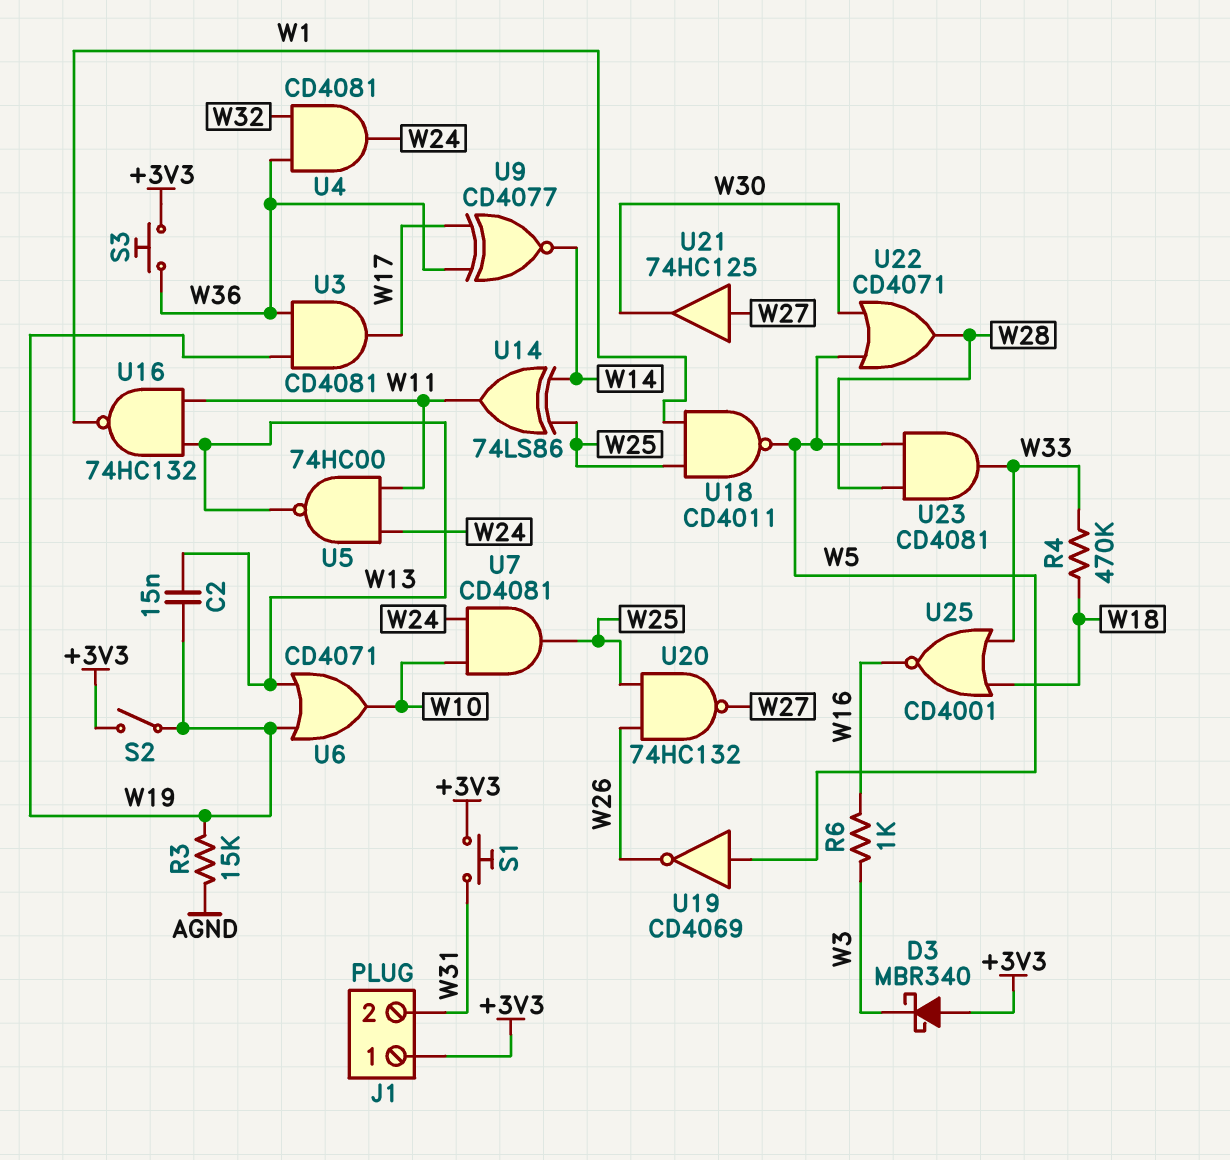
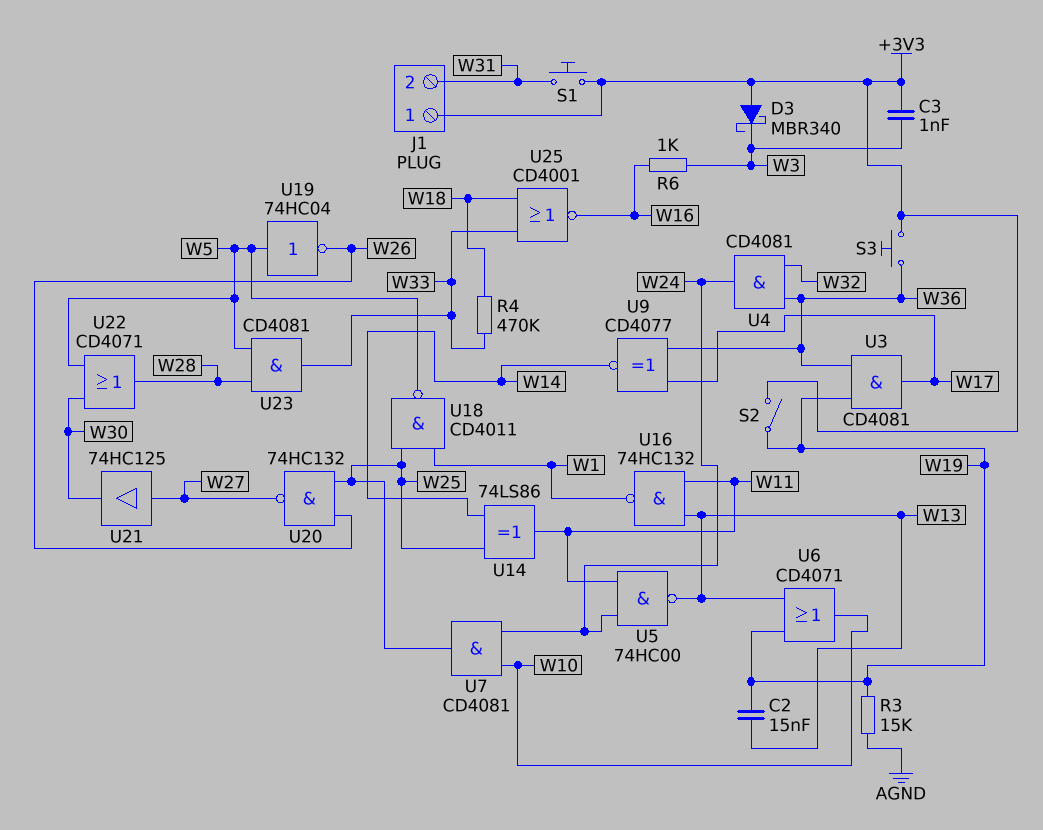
C3: none -> 1nF (+3V3, W3)
U19: NOT CD4069 (in W5, out W26) -> NOT 74HC04 (in W5, out W26)

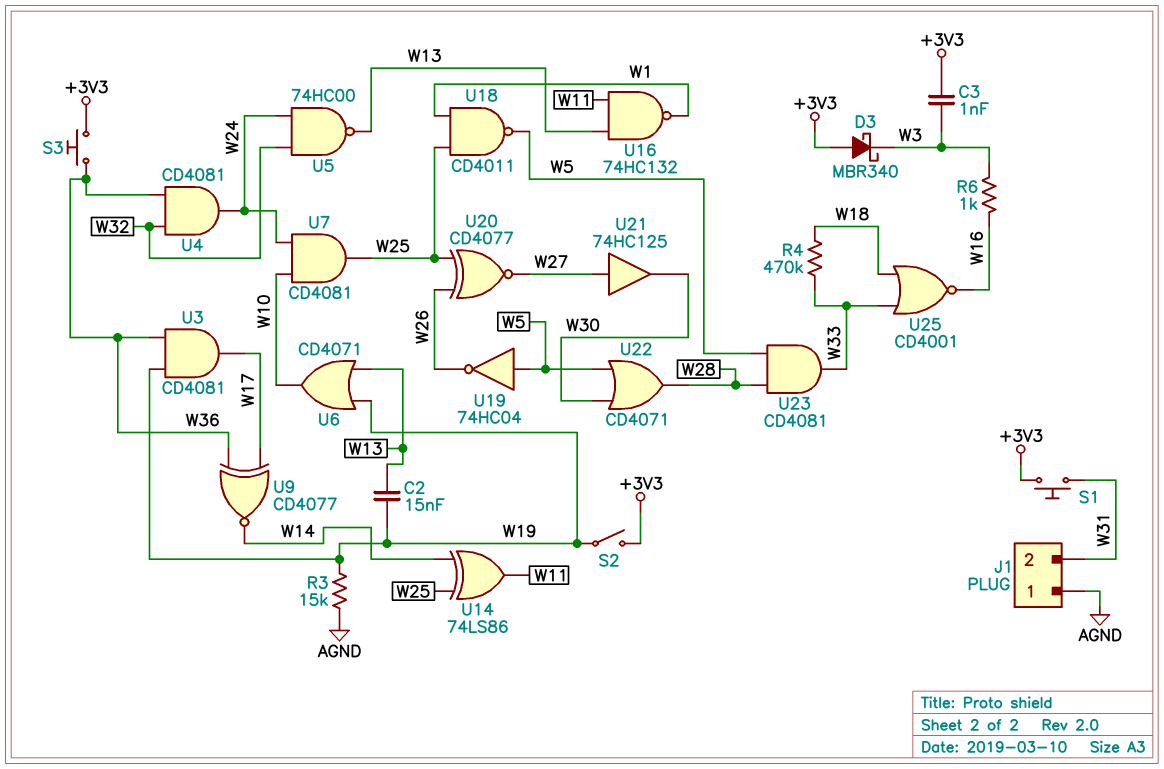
J1 pin 1: +3V3 -> AGND
U5: NAND 74HC00 (in W11, in W24, out W13) -> NAND 74HC00 (in W24, in W32, out W13)
U20: NAND 74HC132 (in W25, in W26, out W27) -> XNOR CD4077 (in W25, in W26, out W27)

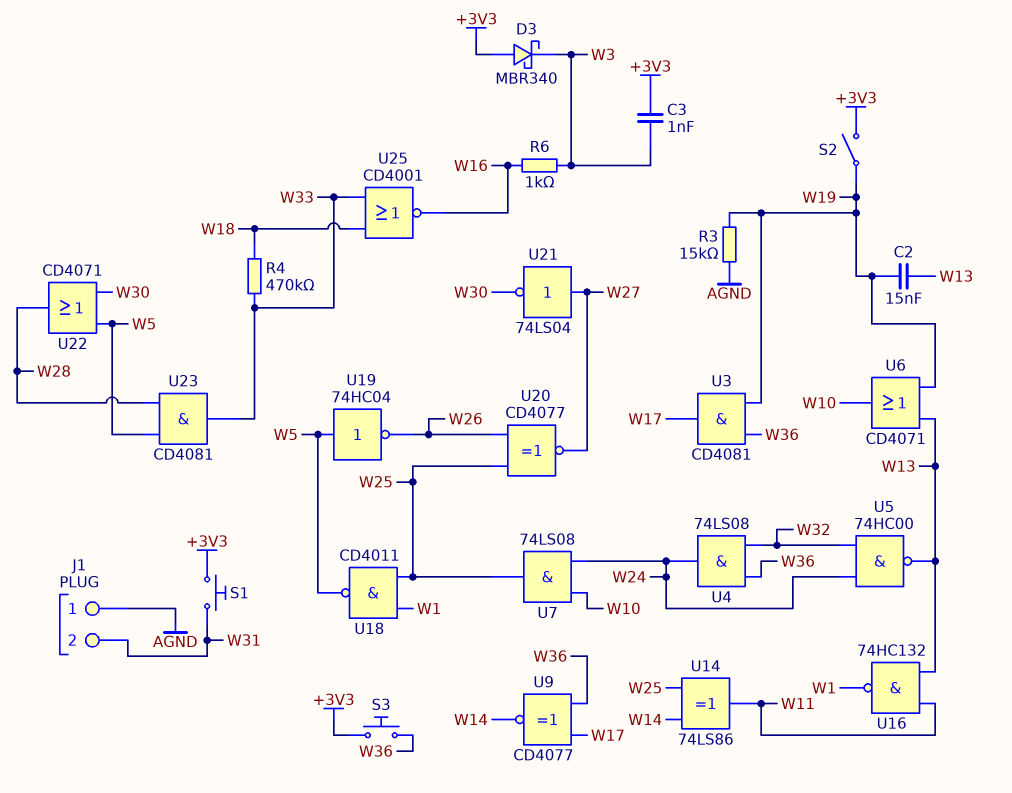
U4: AND CD4081 (in W32, in W36, out W24) -> AND 74LS08 (in W32, in W36, out W24)
U7: AND CD4081 (in W10, in W24, out W25) -> AND 74LS08 (in W10, in W24, out W25)
U21: buffer 74HC125 (in W27, out W30) -> NOT 74LS04 (in W27, out W30)

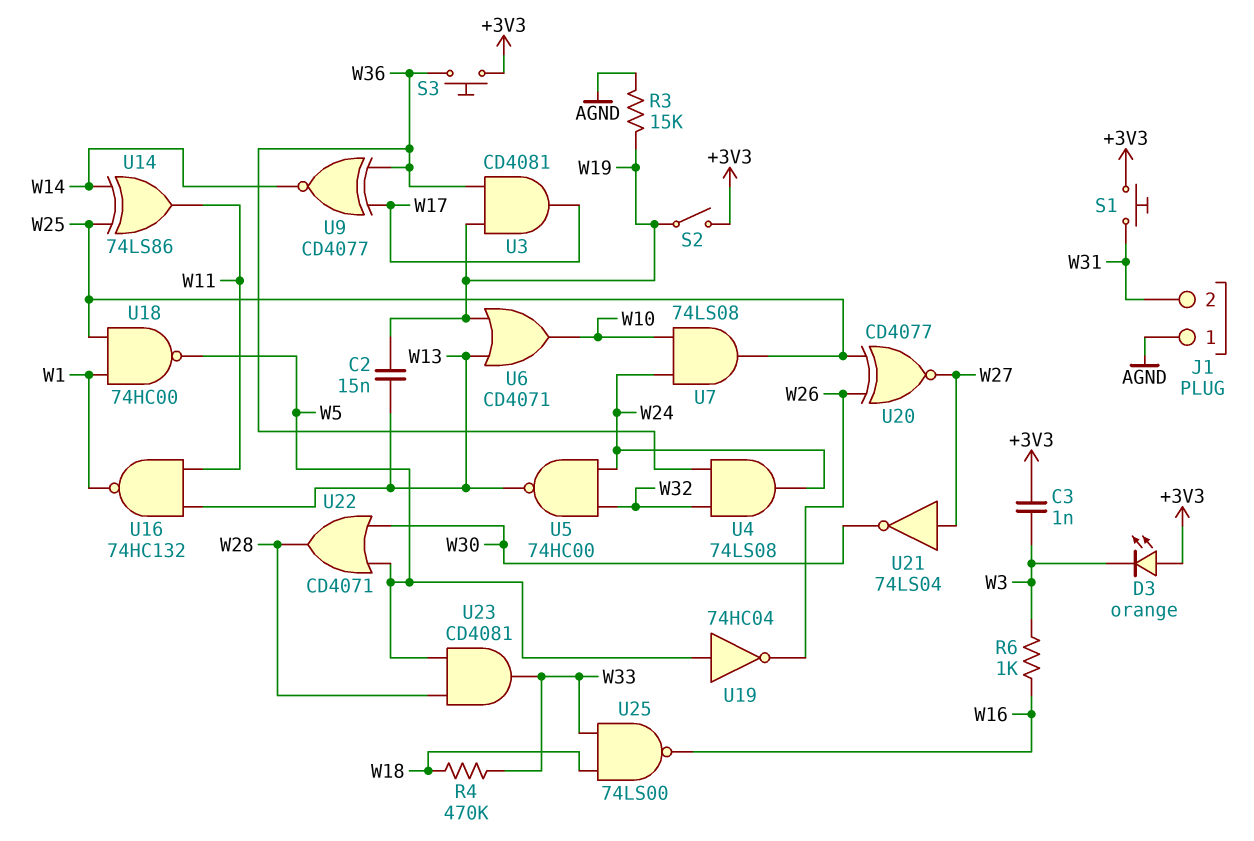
D3: schottky MBR340 (A +3V3, K W3) -> LED orange (A +3V3, K W3)
U18: NAND CD4011 (in W1, in W25, out W5) -> NAND 74HC00 (in W1, in W25, out W5)
U25: NOR CD4001 (in W18, in W33, out W16) -> NAND 74LS00 (in W18, in W33, out W16)

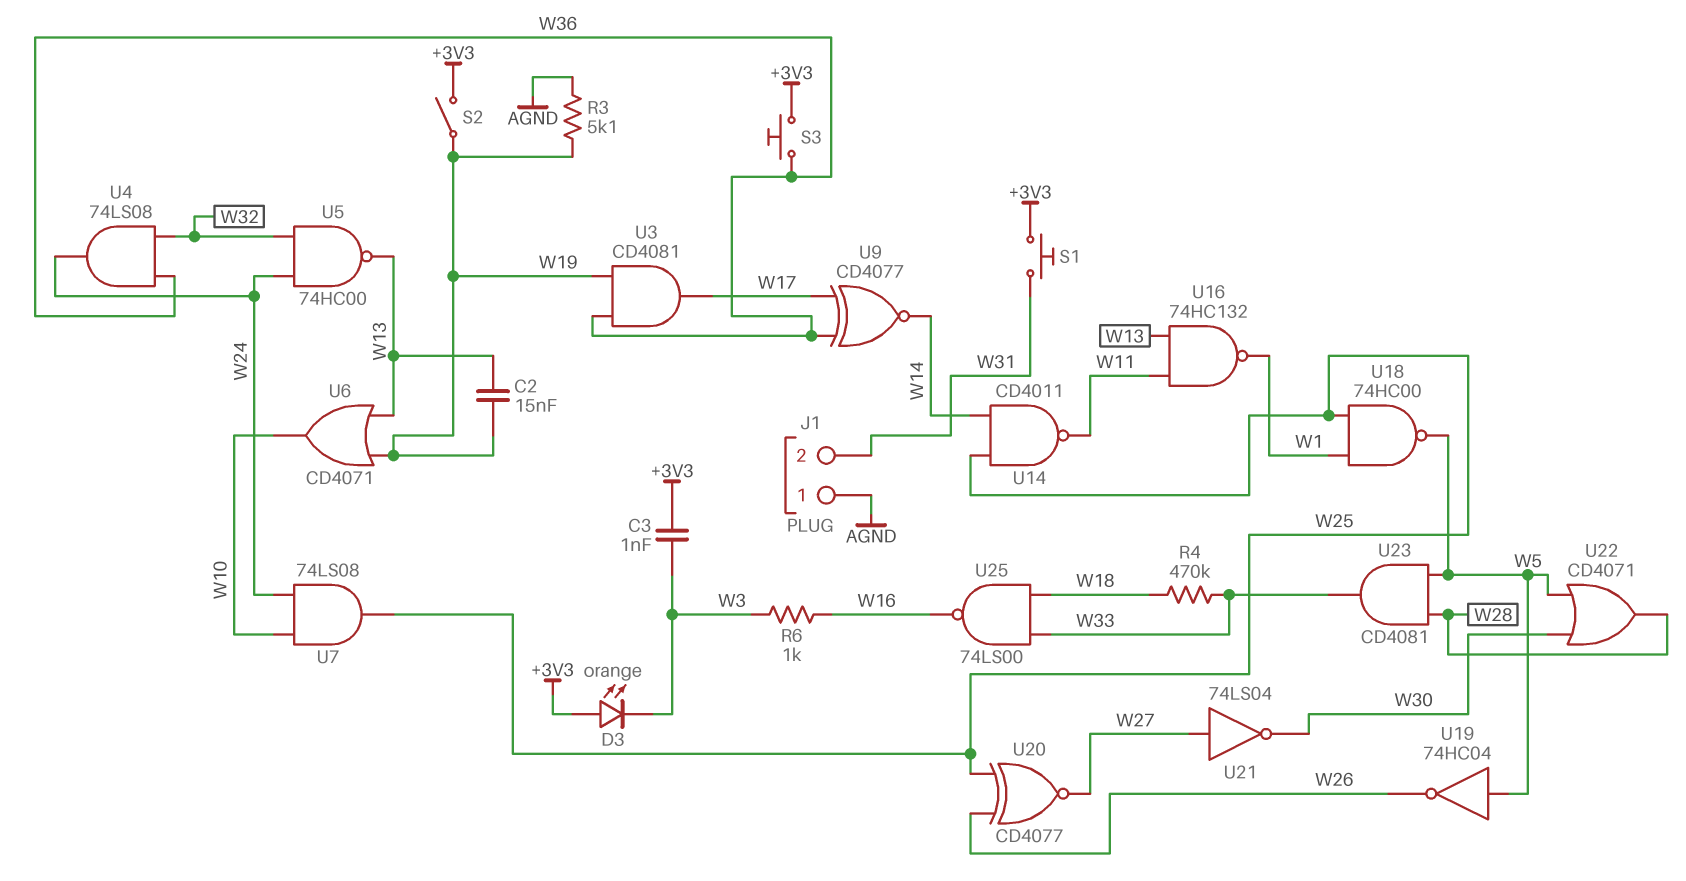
R3: 15k (AGND, W19) -> 5.1k (AGND, W19)
U14: XOR 74LS86 (in W14, in W25, out W11) -> NAND CD4011 (in W14, in W25, out W11)

